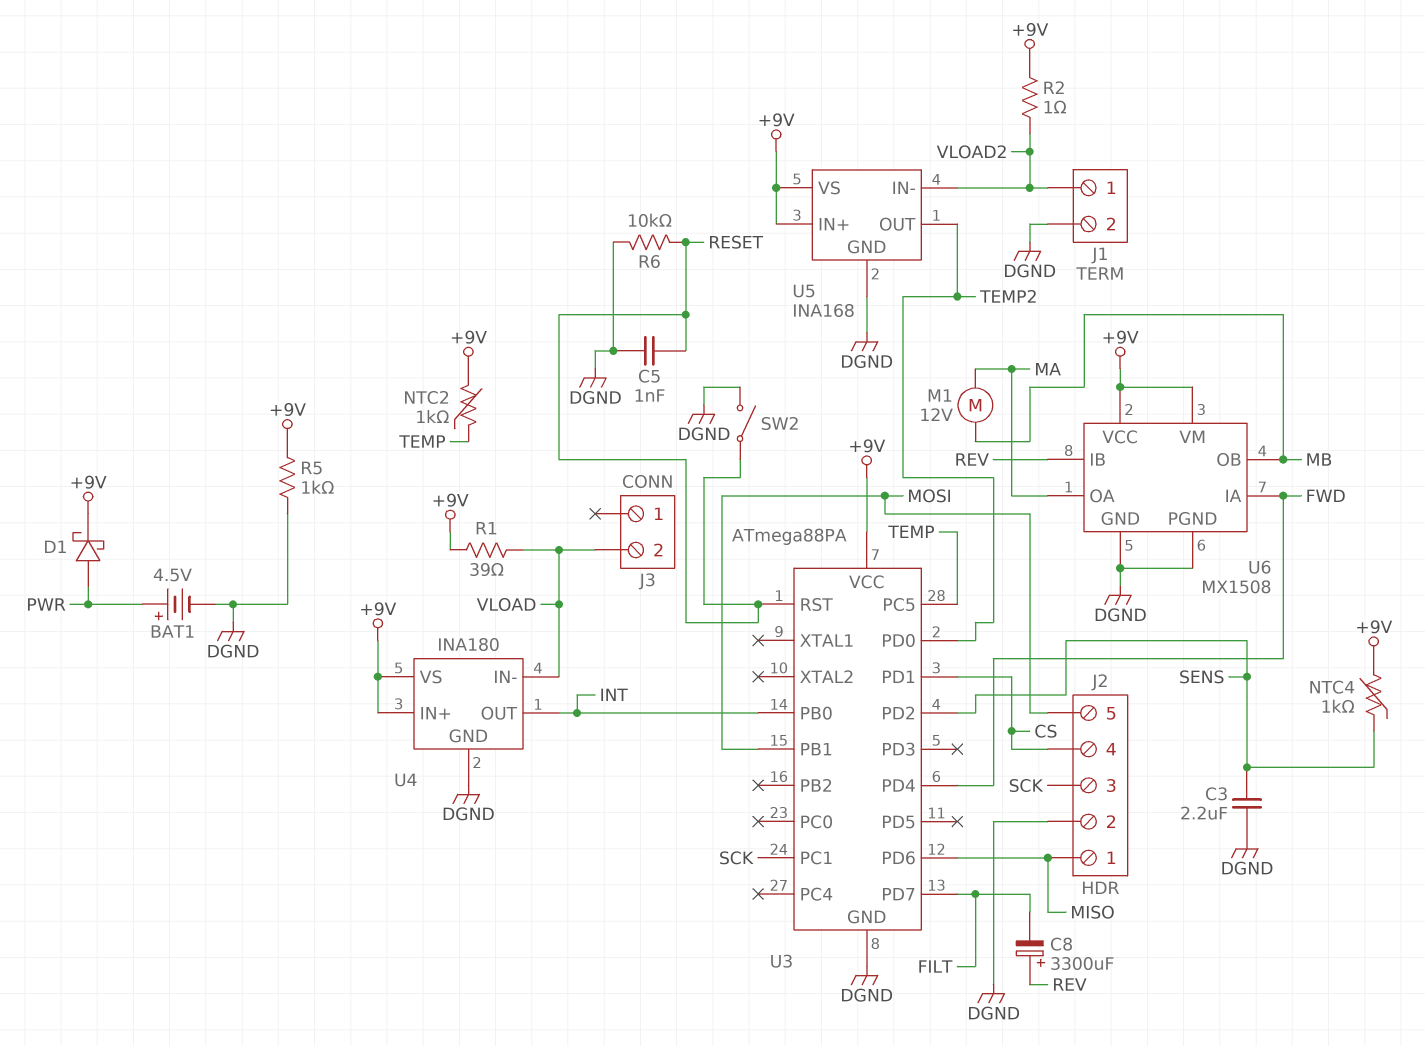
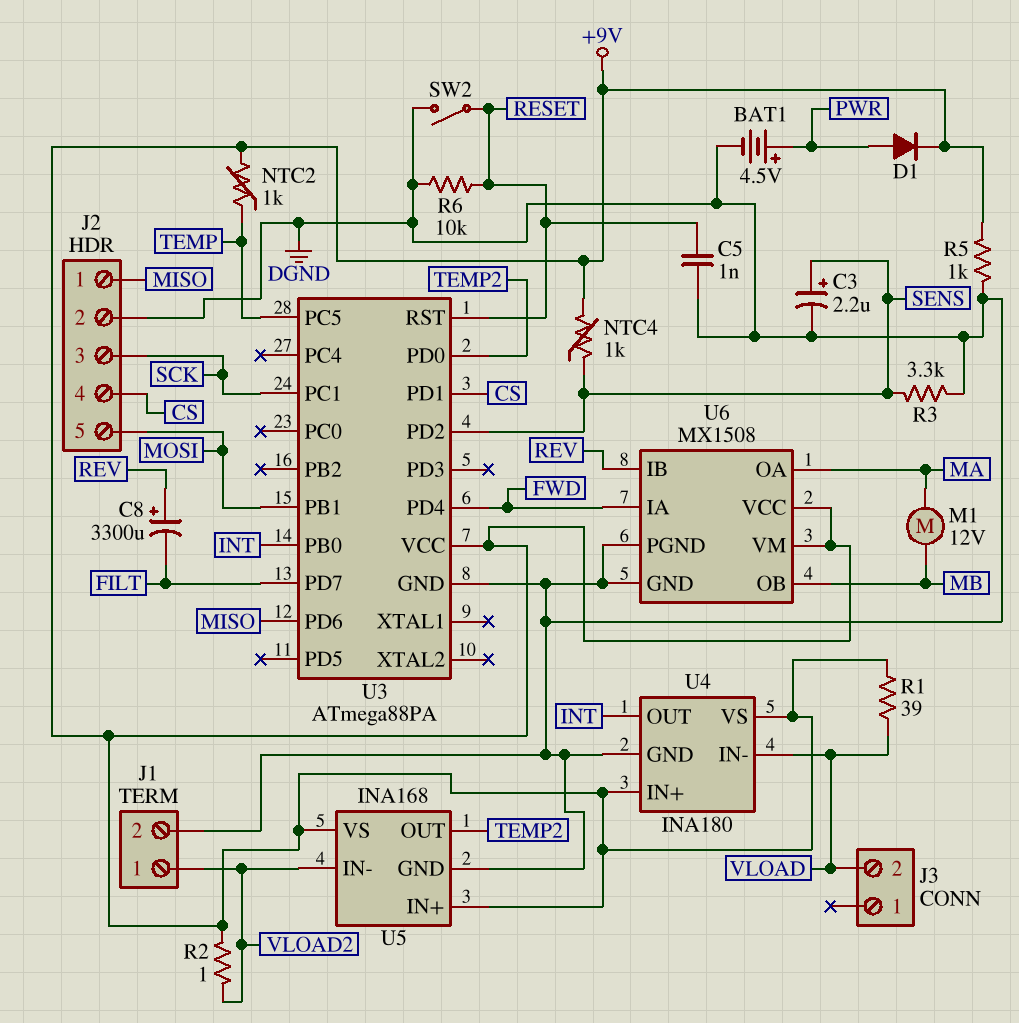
C3: 2.2uF (DGND, SENS) -> 2.2uF (plus SENS, minus DGND)
D1: schottky (A PWR, K +9V) -> diode (A PWR, K +9V)
R3: none -> 3.3k (DGND, SENS)

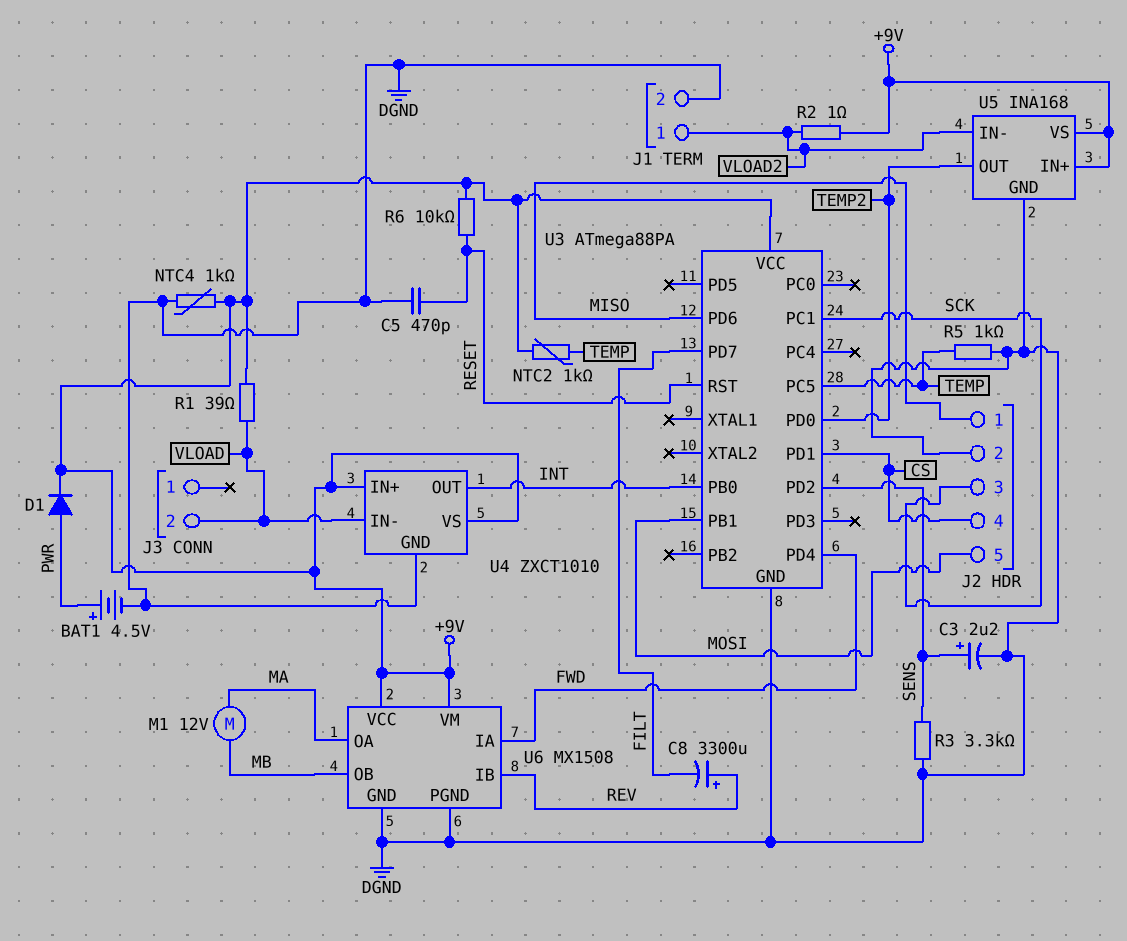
C5: 1nF (DGND, RESET) -> 470pF (DGND, RESET)
NTC4: 1k (+9V, SENS) -> 1k (+9V, DGND)
R5: 1k (+9V, DGND) -> 1k (DGND, TEMP)
R6: 10k (DGND, RESET) -> 10k (+9V, RESET)
SW2: switch (DGND, RESET) -> none
U4: INA180 -> ZXCT1010

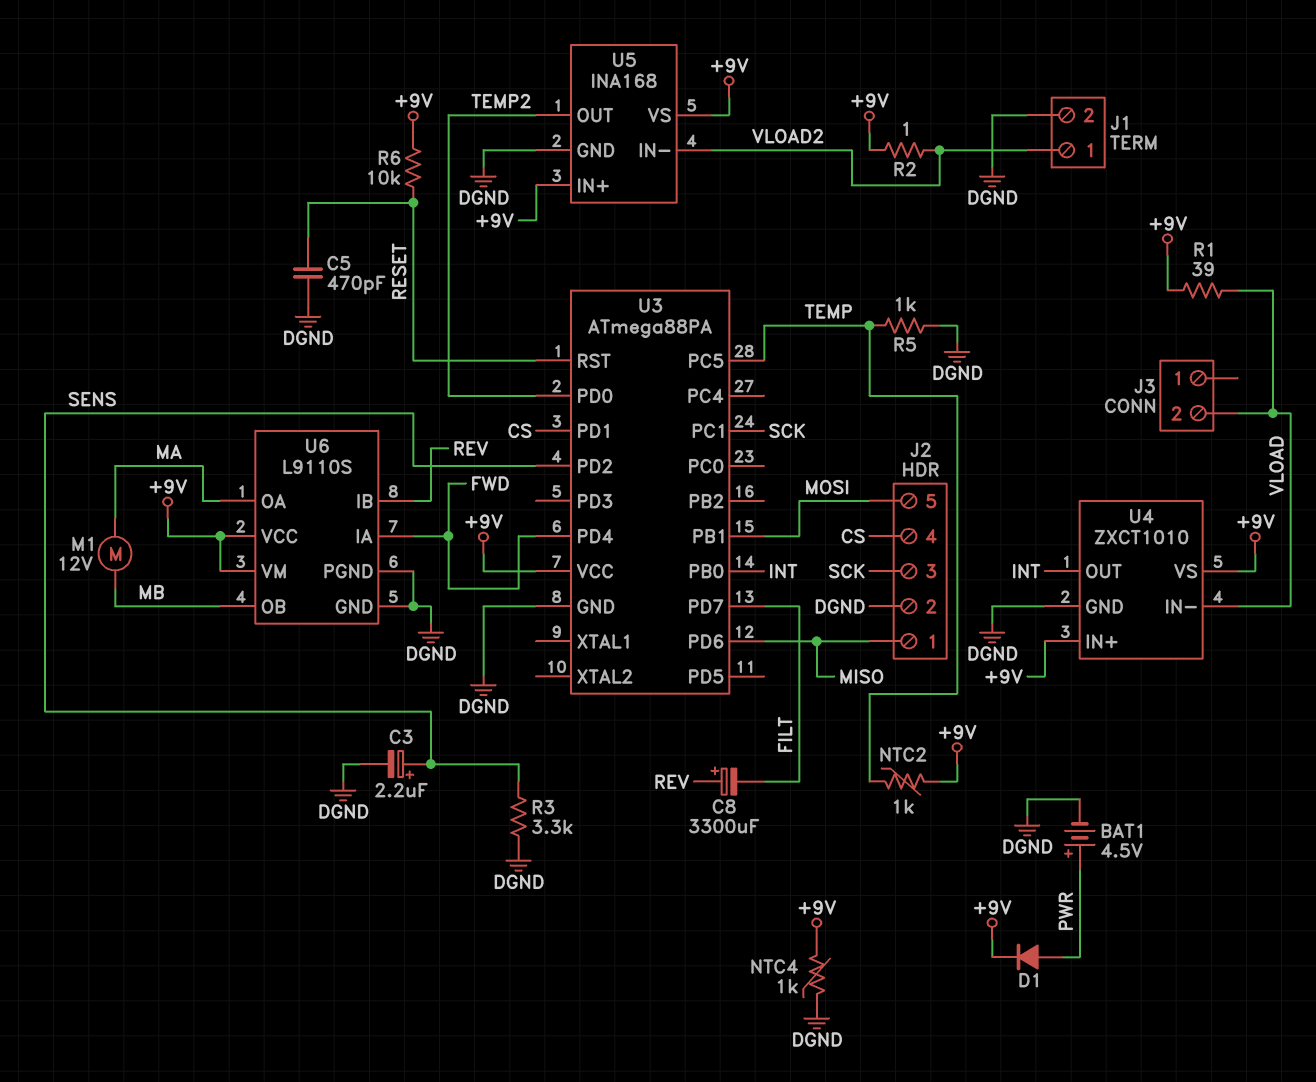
U6: MX1508 -> L9110S

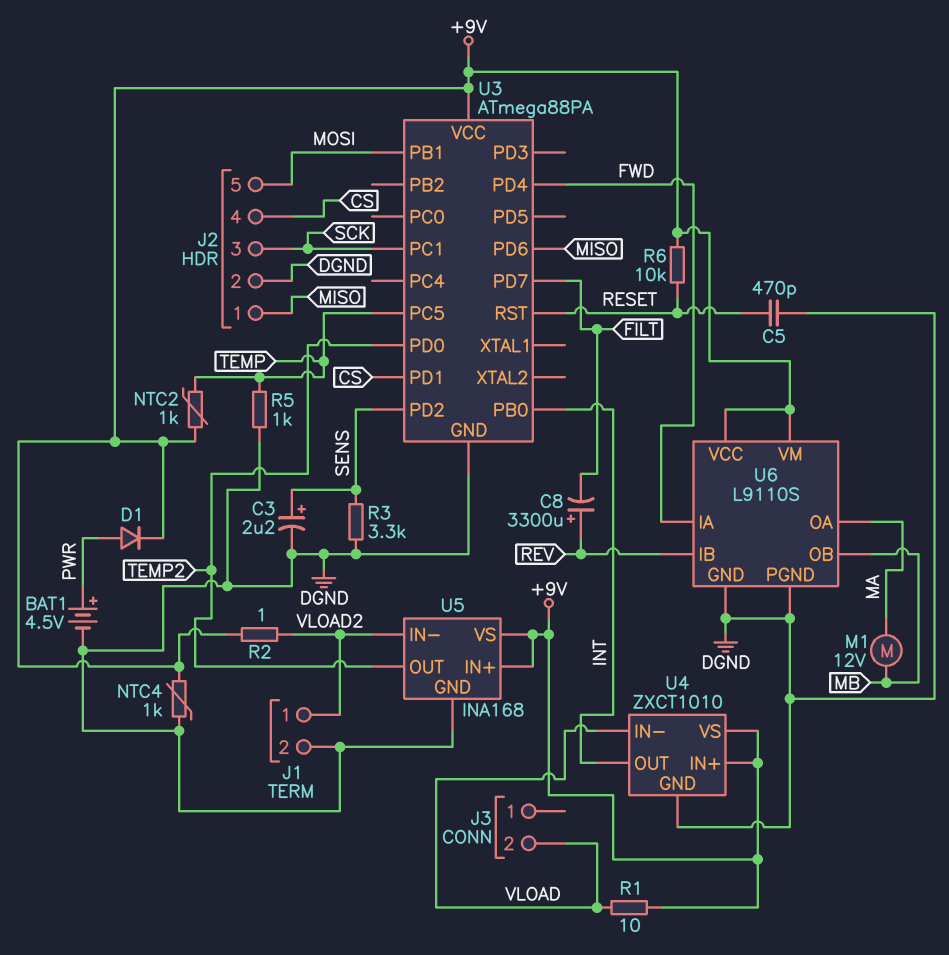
R1: 39 (+9V, VLOAD) -> 10 (+9V, VLOAD)

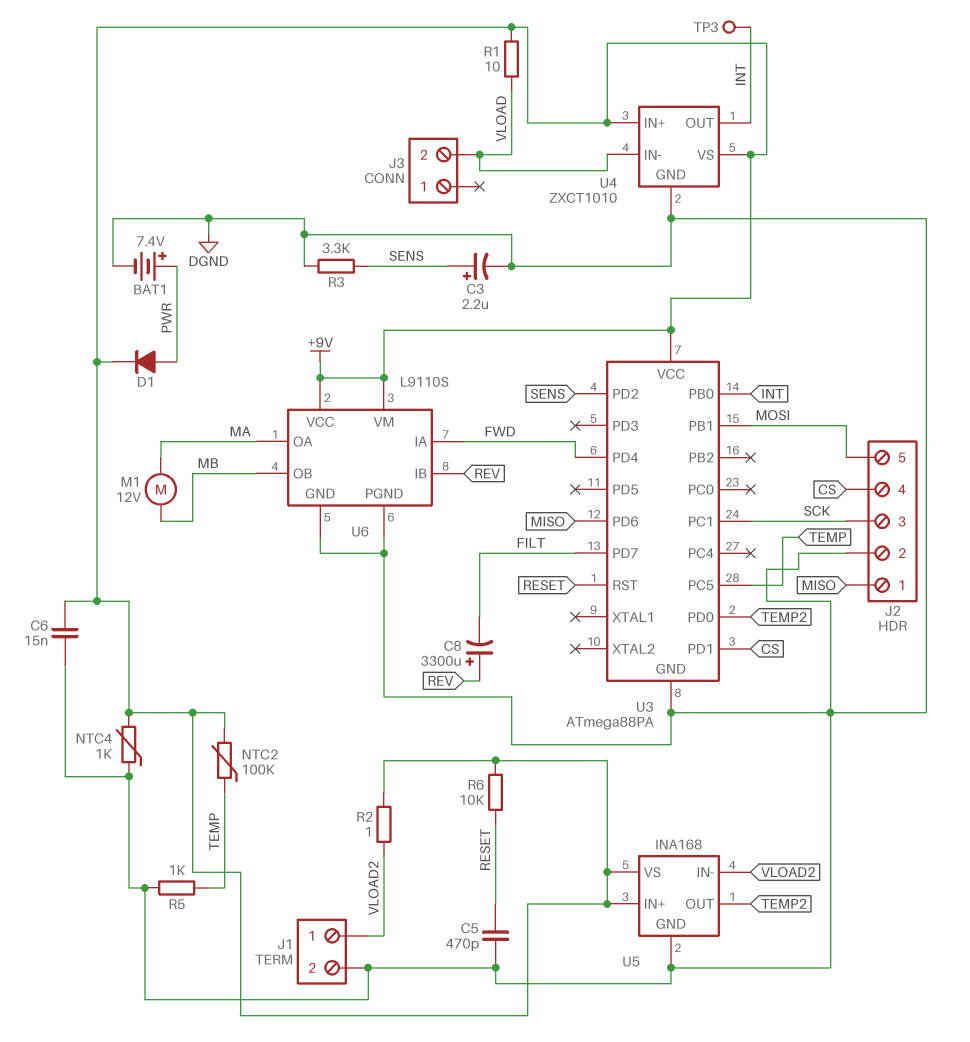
BAT1: 4.5V (plus PWR, minus DGND) -> 7.4V (plus PWR, minus DGND)
C6: none -> 15nF (+9V, DGND)
NTC2: 1k (+9V, TEMP) -> 100k (+9V, TEMP)
TP3: none -> test point (INT)

